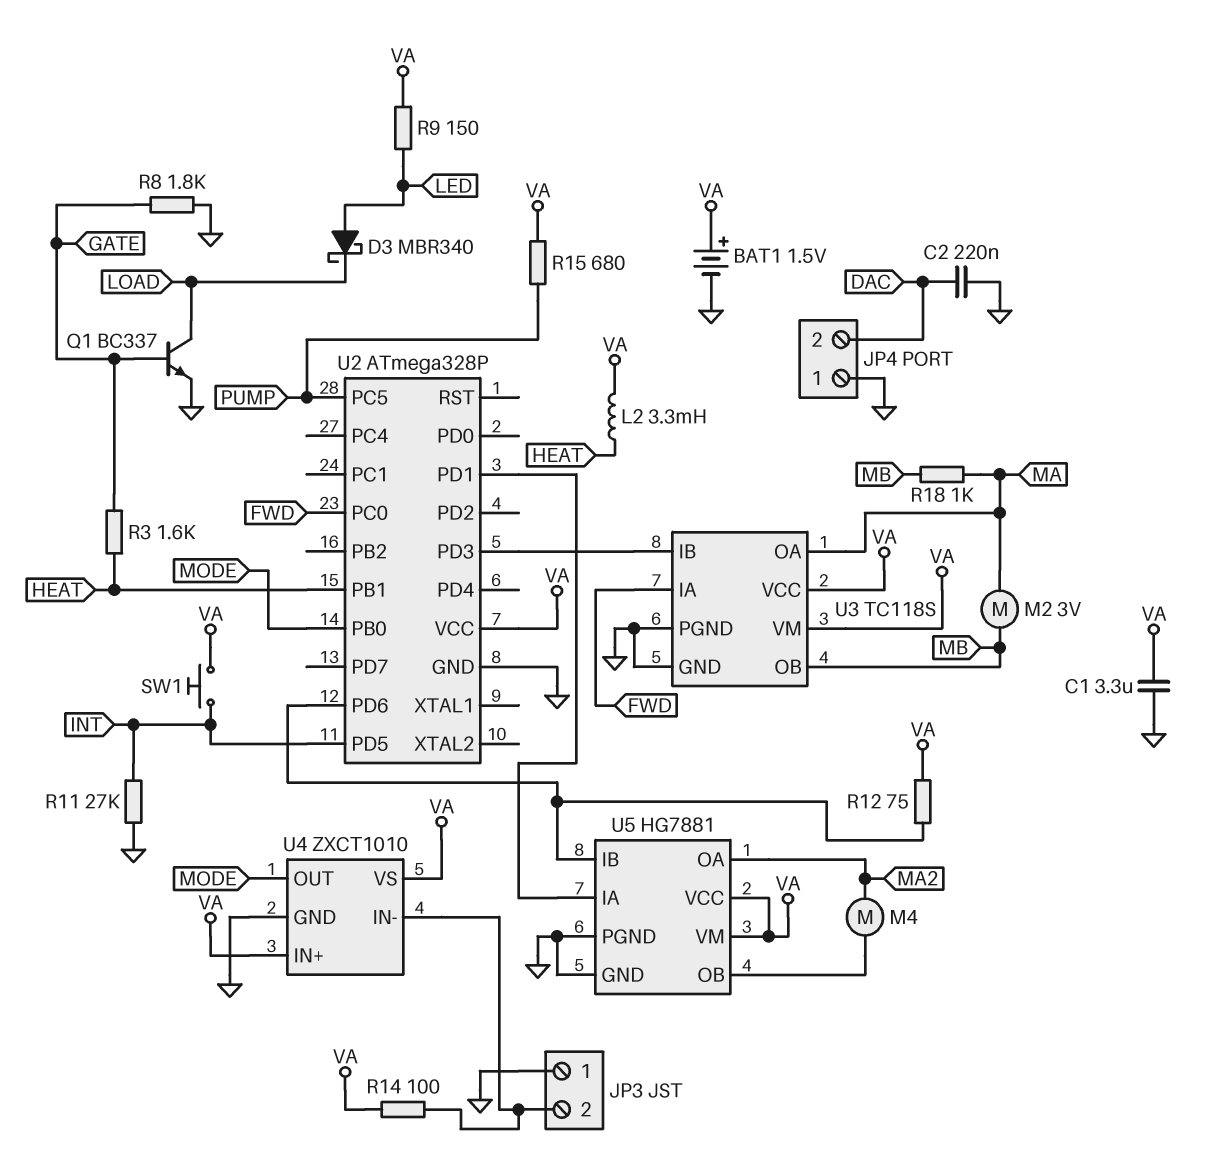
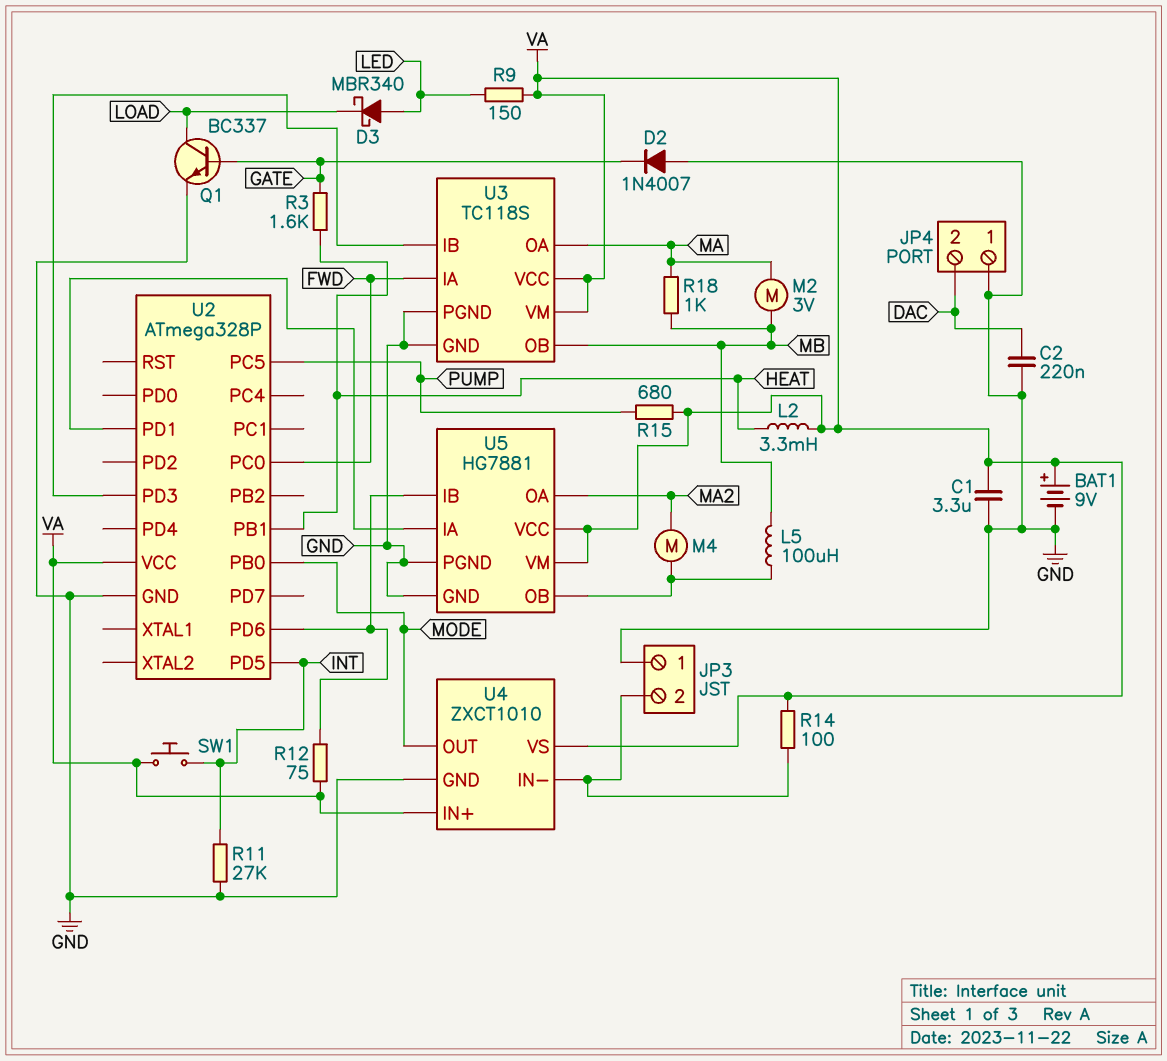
BAT1: 1.5V (plus VA, minus GND) -> 9V (plus VA, minus GND)
D2: none -> diode 1N4007 (A GND, K GATE)
L5: none -> 100uH (MB, U5/OB)
R8: 1.8k (GATE, GND) -> none

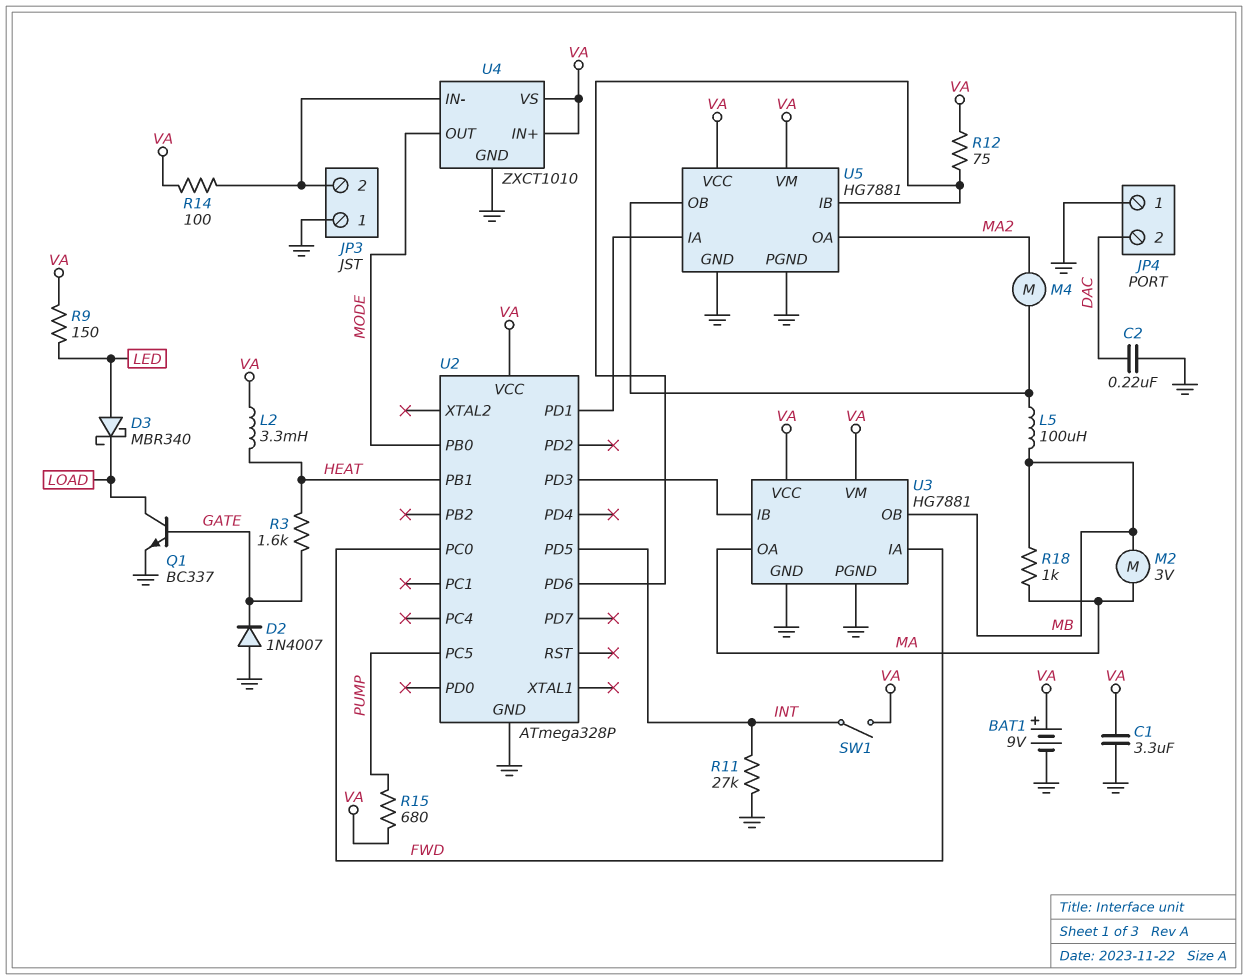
SW1: button (INT, VA) -> switch (INT, VA)
U3: TC118S -> HG7881

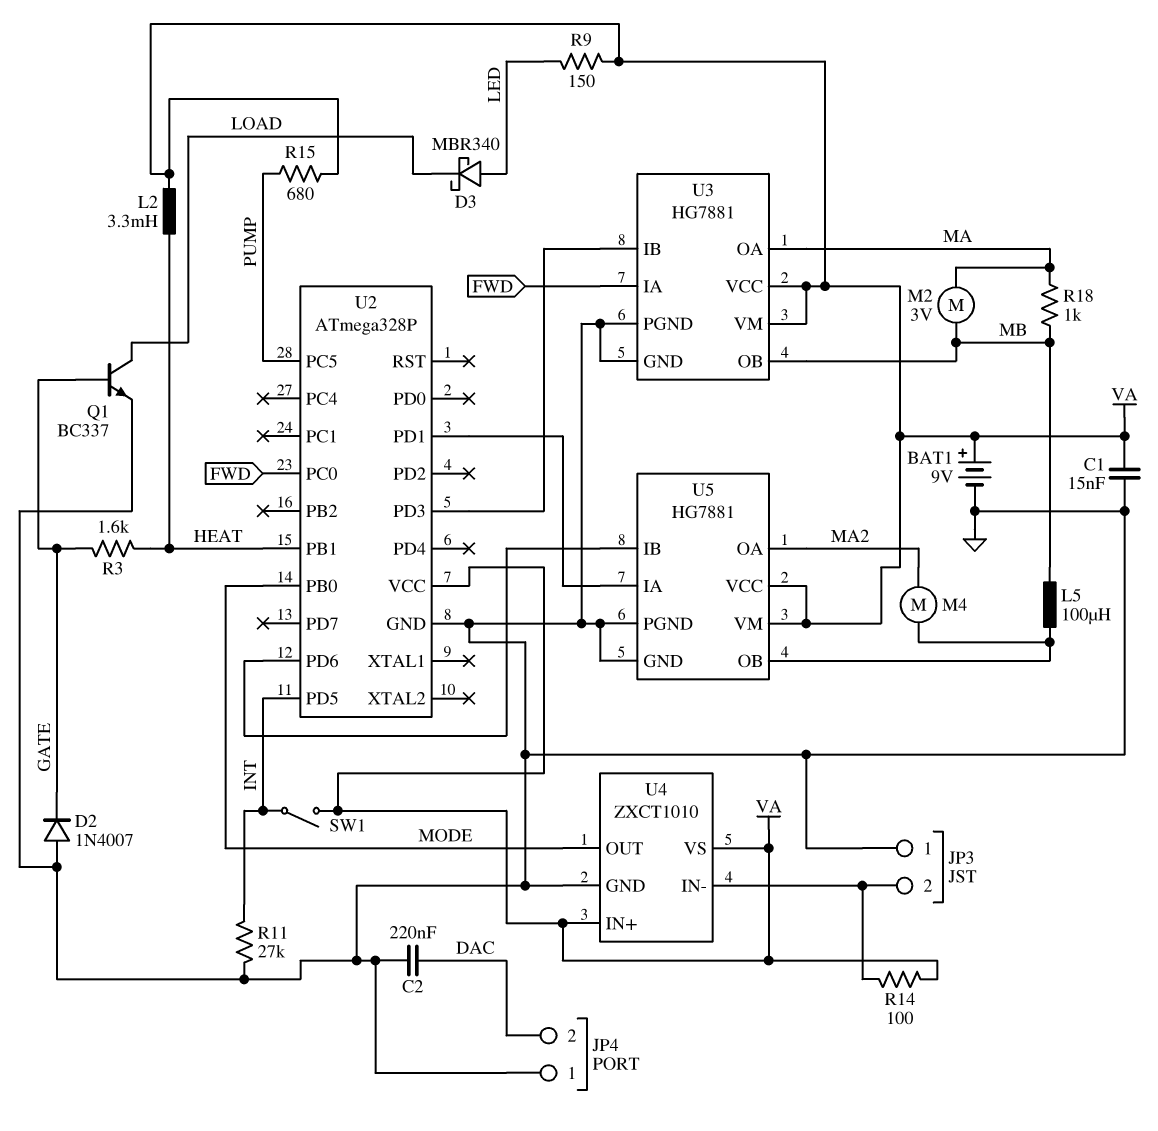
C1: 3.3uF (GND, VA) -> 15nF (GND, VA)
R12: 75 (U2/PD6, VA) -> none

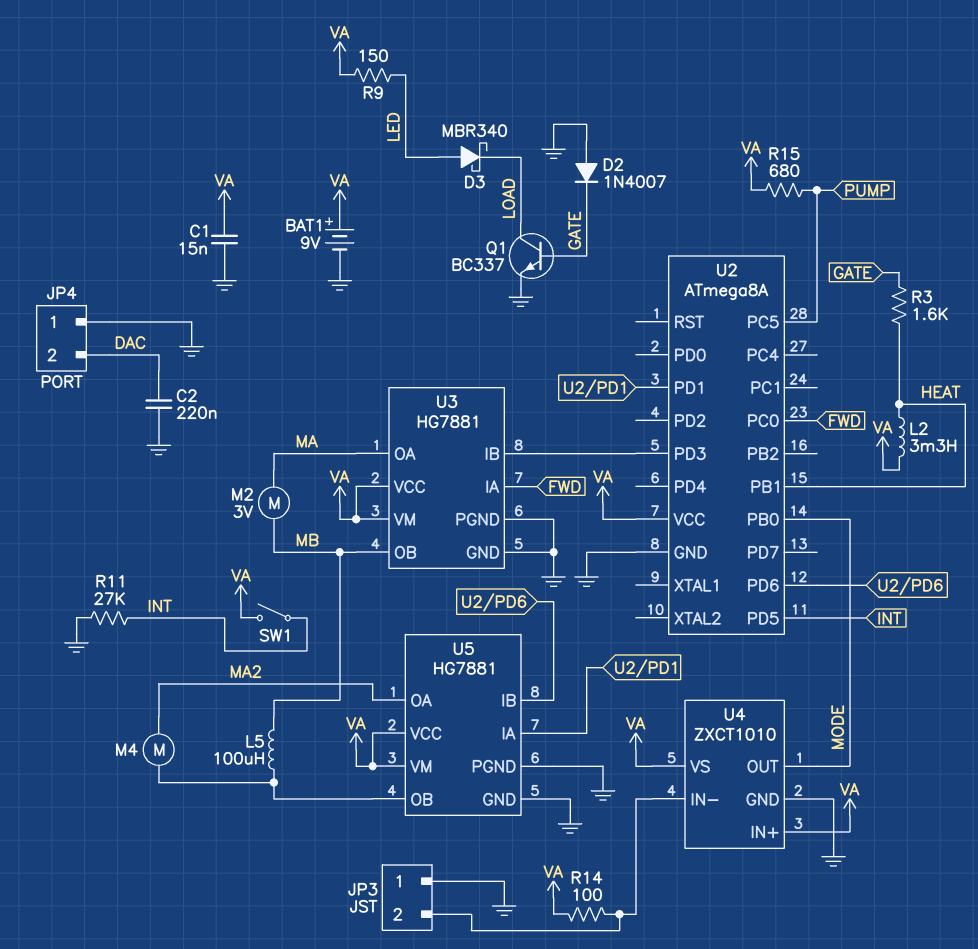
R18: 1k (MA, MB) -> none
U2: ATmega328P -> ATmega8A

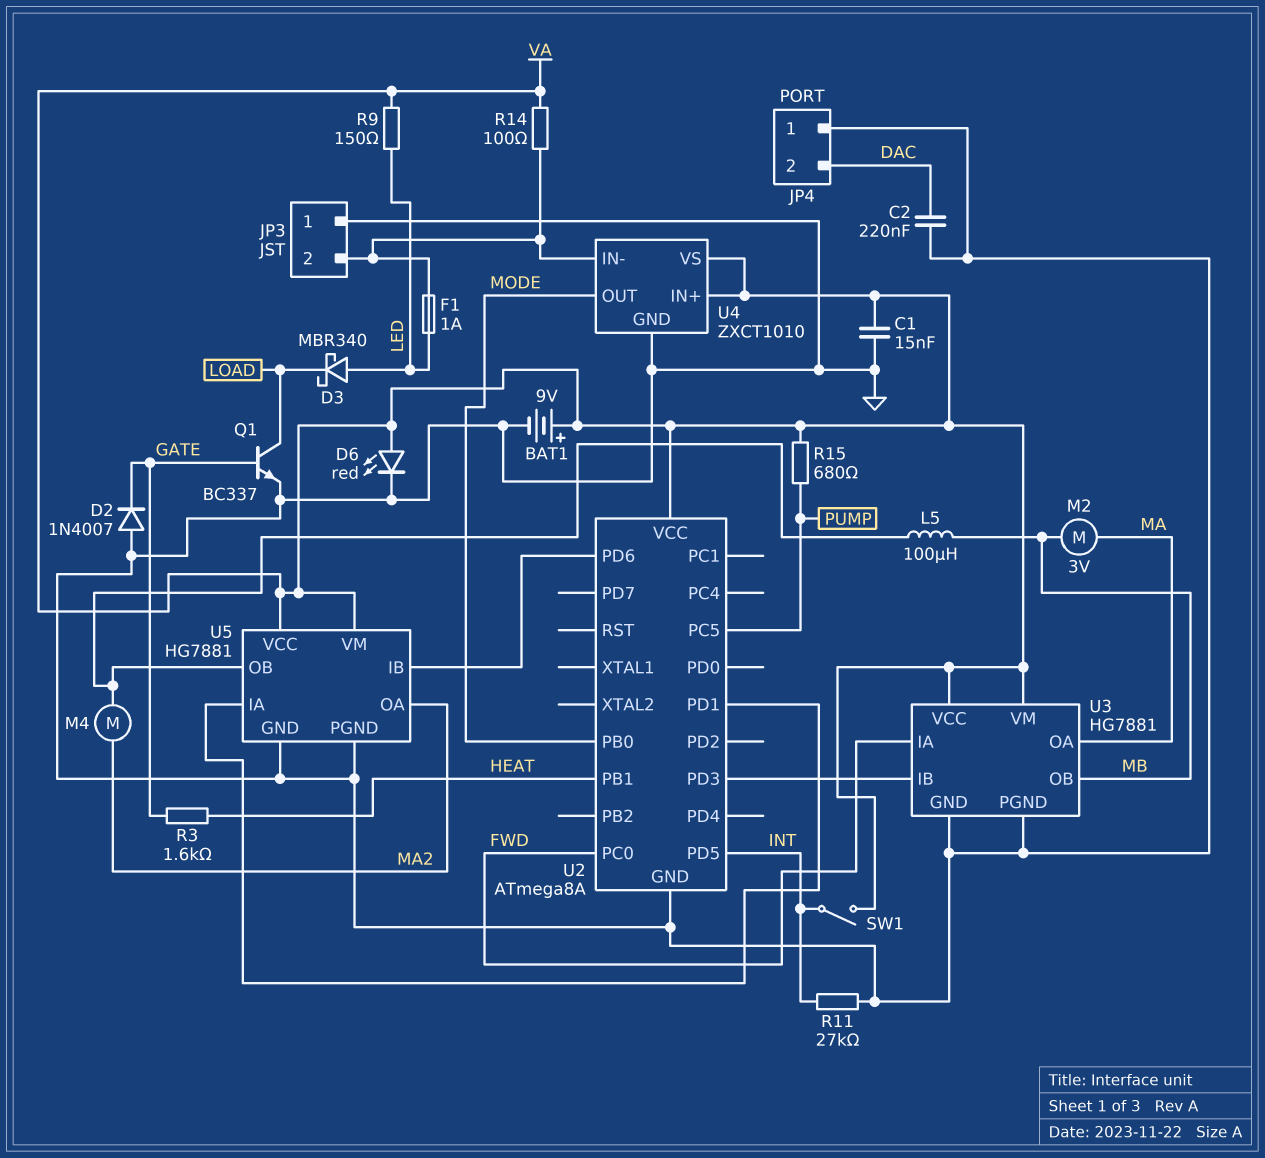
D6: none -> LED red (A VA, K GND)
F1: none -> 1A (JP3/2, LED)
L2: 3.3mH (HEAT, VA) -> none

